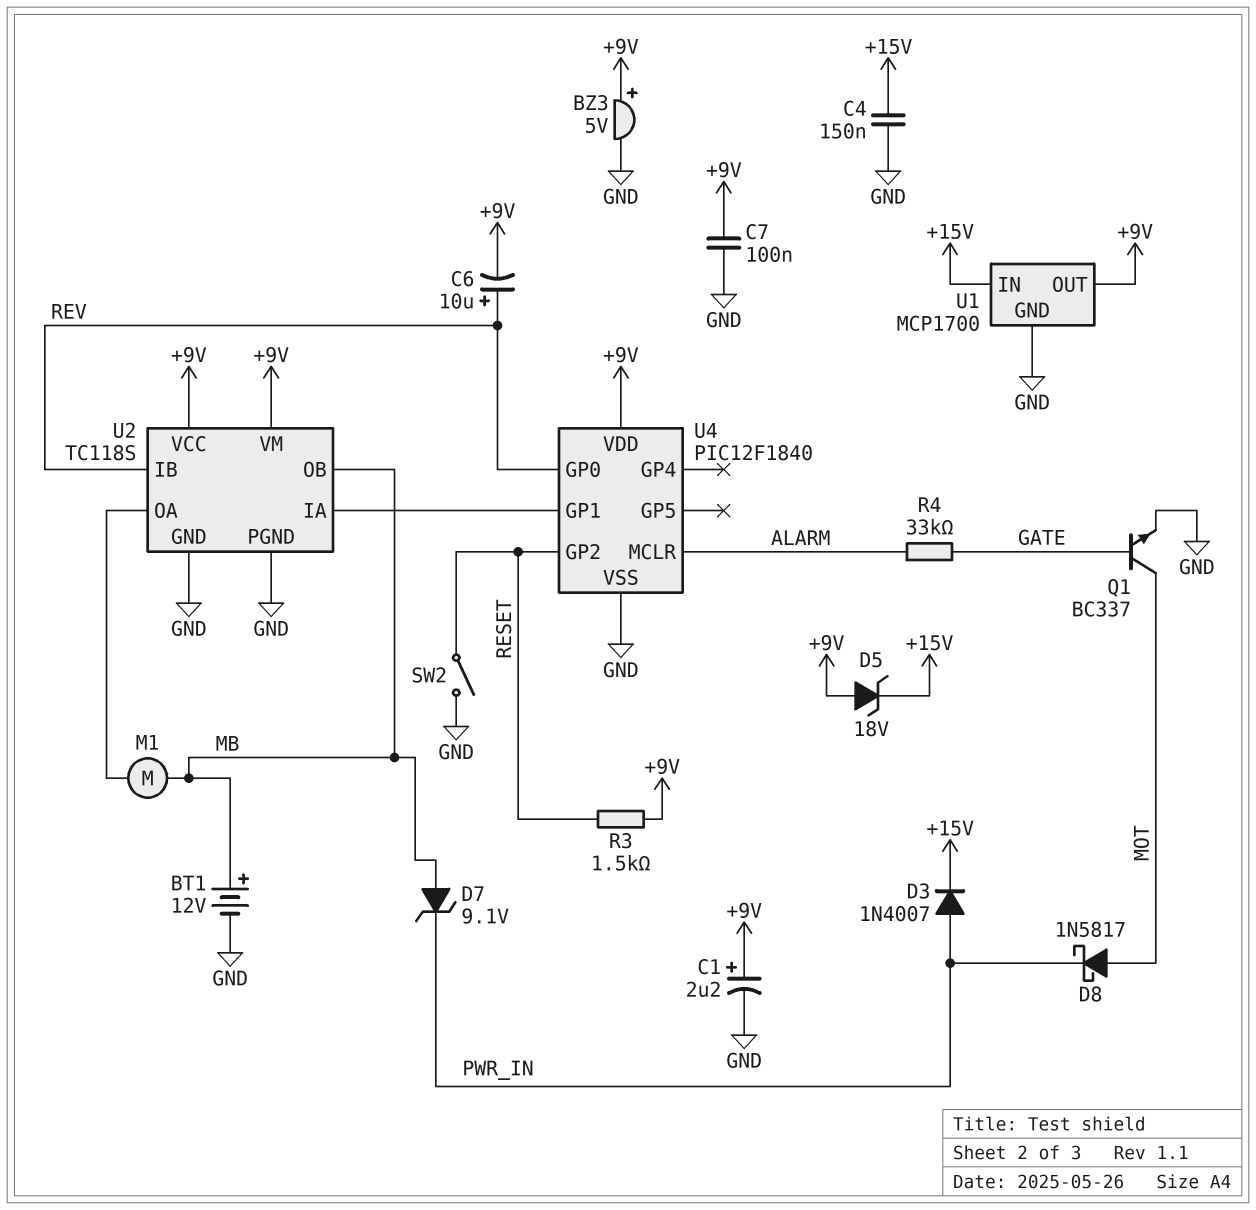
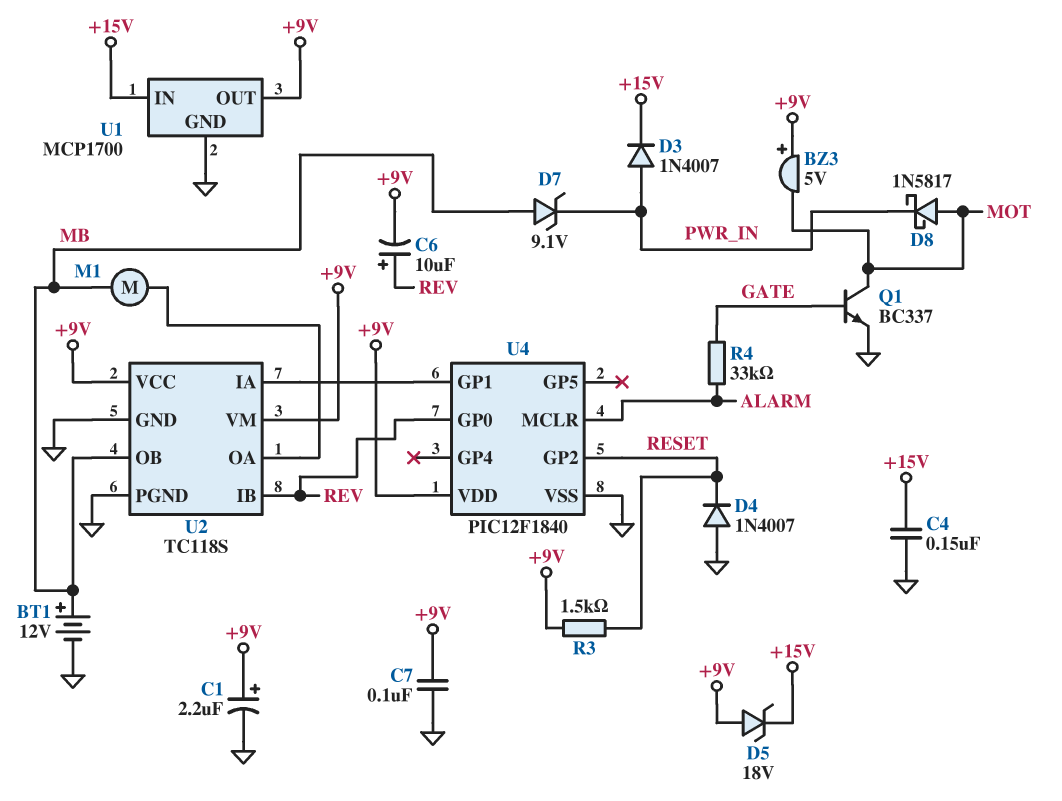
BZ3: buzzer 5V (plus +9V, minus GND) -> buzzer 5V (plus +9V, minus MOT)
D4: none -> diode 1N4007 (A GND, K RESET)
SW2: switch (GND, RESET) -> none

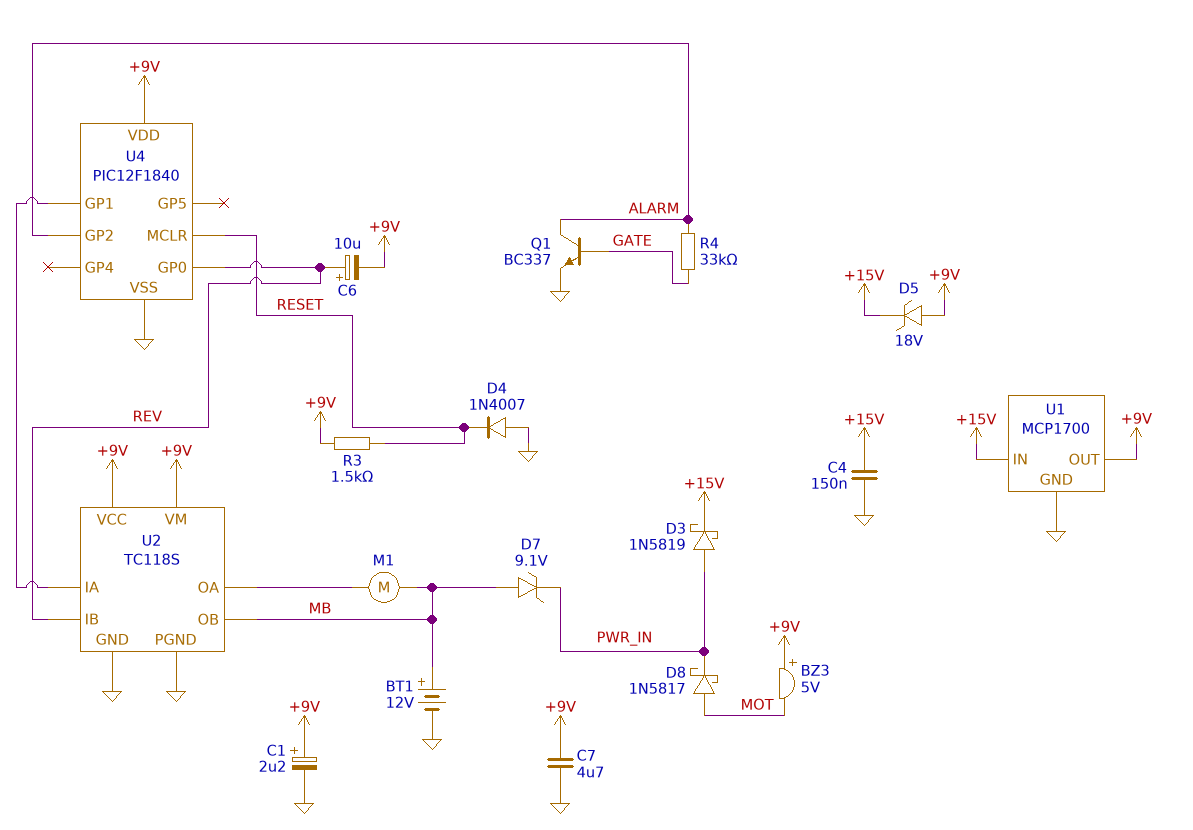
C7: 100nF (+9V, GND) -> 4.7uF (+9V, GND)
D3: diode 1N4007 (A PWR_IN, K +15V) -> schottky 1N5819 (A PWR_IN, K +15V)
Q1: NPN BC337 (B GATE, C MOT, E GND) -> NPN BC337 (B GATE, C ALARM, E GND)
U4 pin GP2: RESET -> ALARM
U4 pin MCLR: ALARM -> RESET

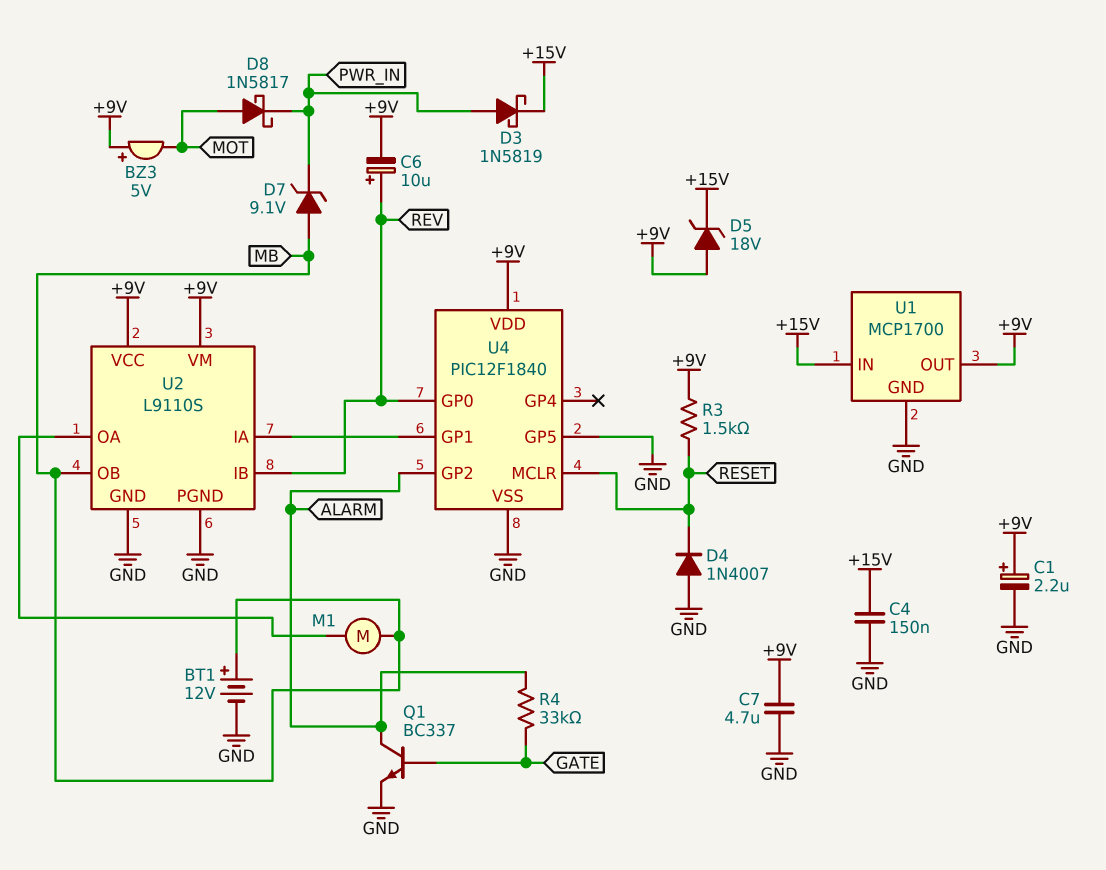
U2: TC118S -> L9110S
U4 pin GP5: none -> GND

